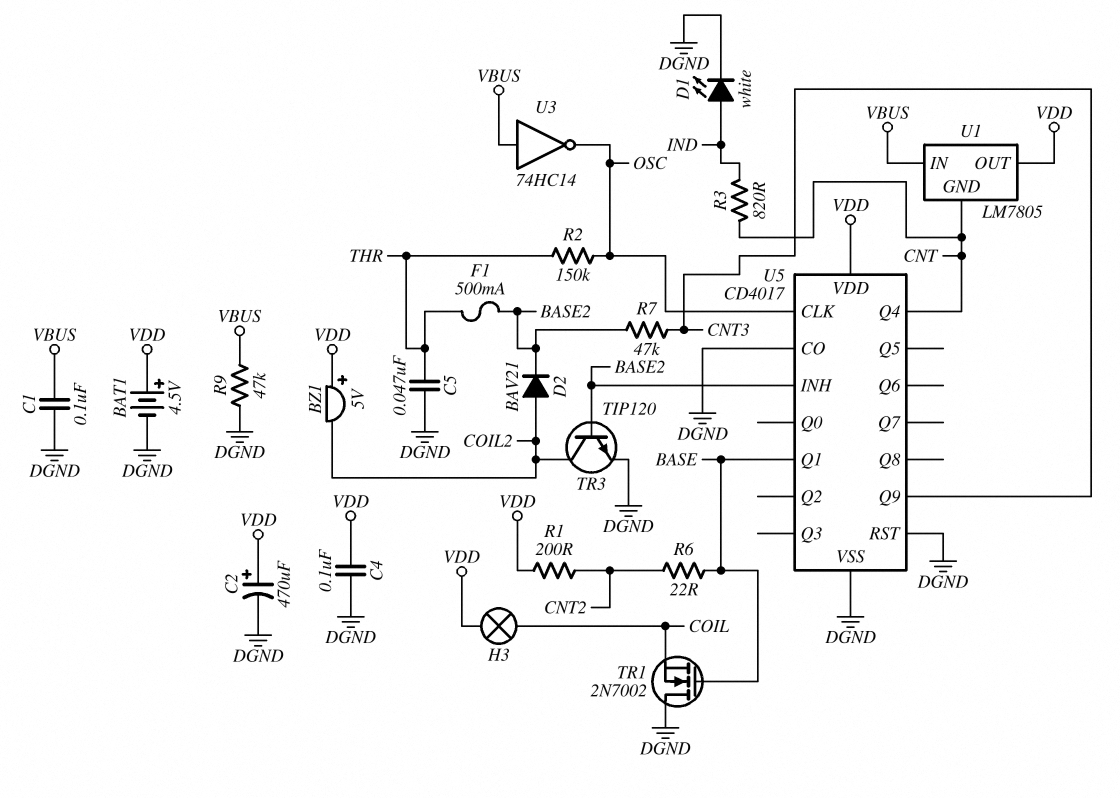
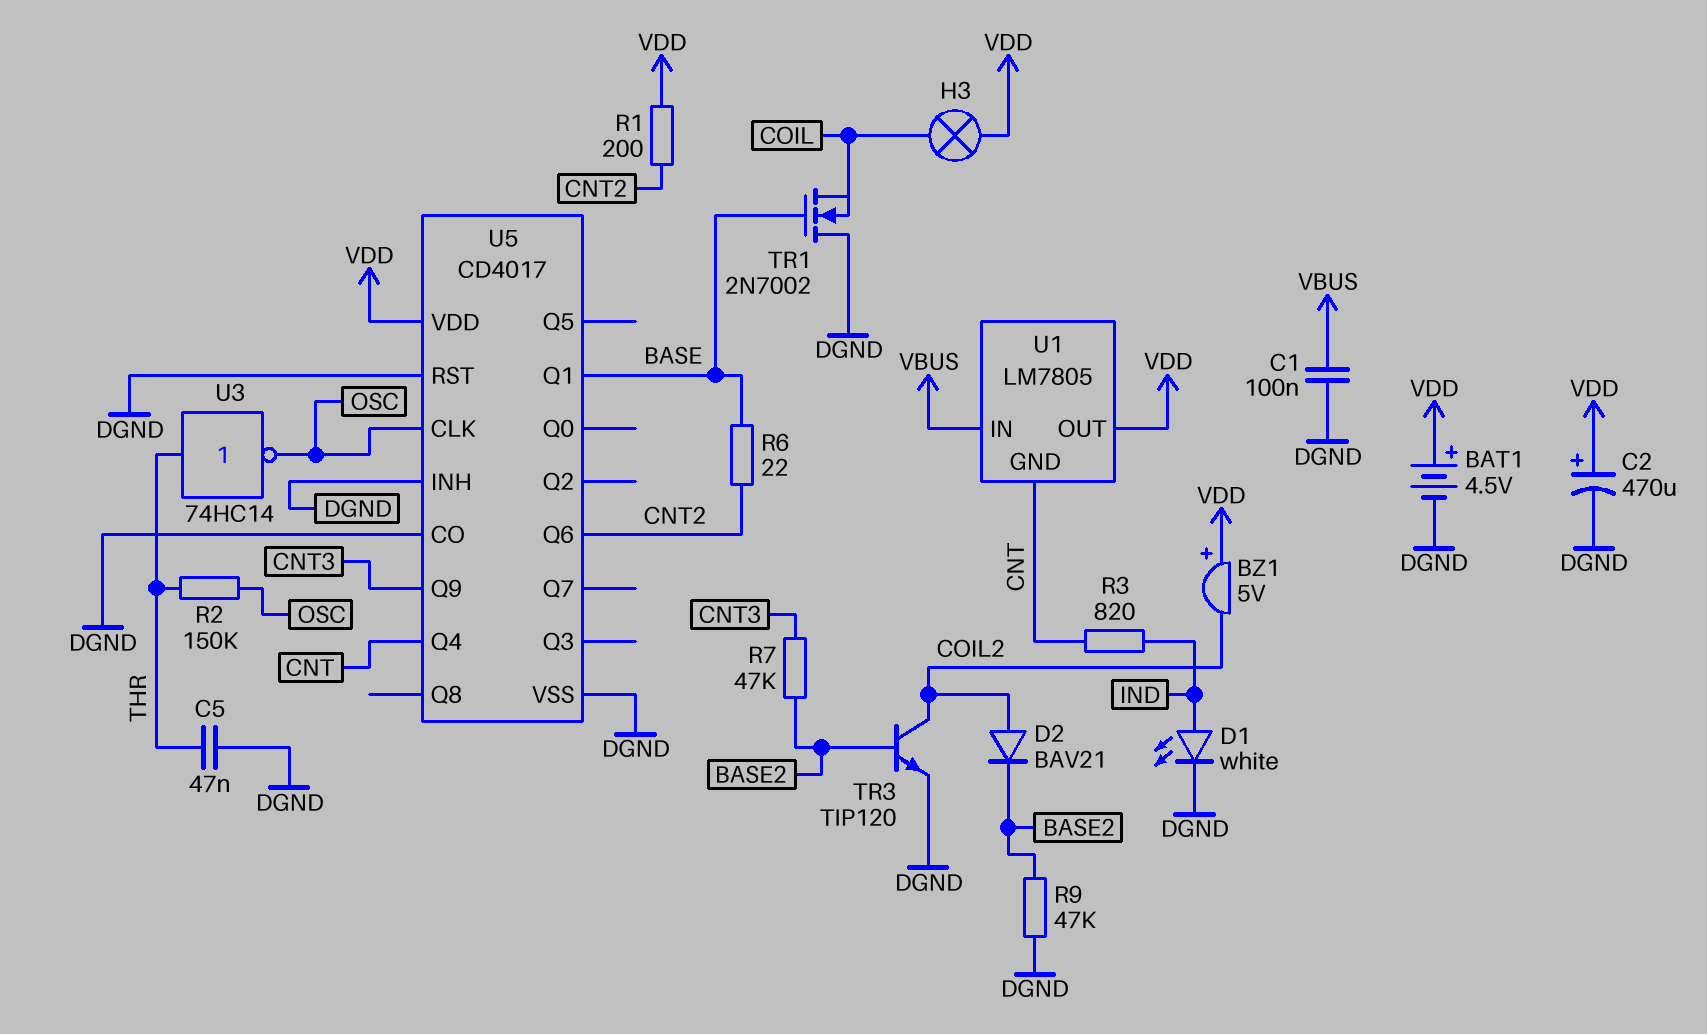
C4: 100nF (DGND, VDD) -> none
F1: 500mA (BASE2, THR) -> none
R9: 47k (DGND, VBUS) -> 47k (BASE2, DGND)
U3: NOT 74HC14 (in VBUS, out OSC) -> NOT 74HC14 (in THR, out OSC)
U5 pin INH: BASE2 -> DGND
U5 pin Q6: none -> CNT2

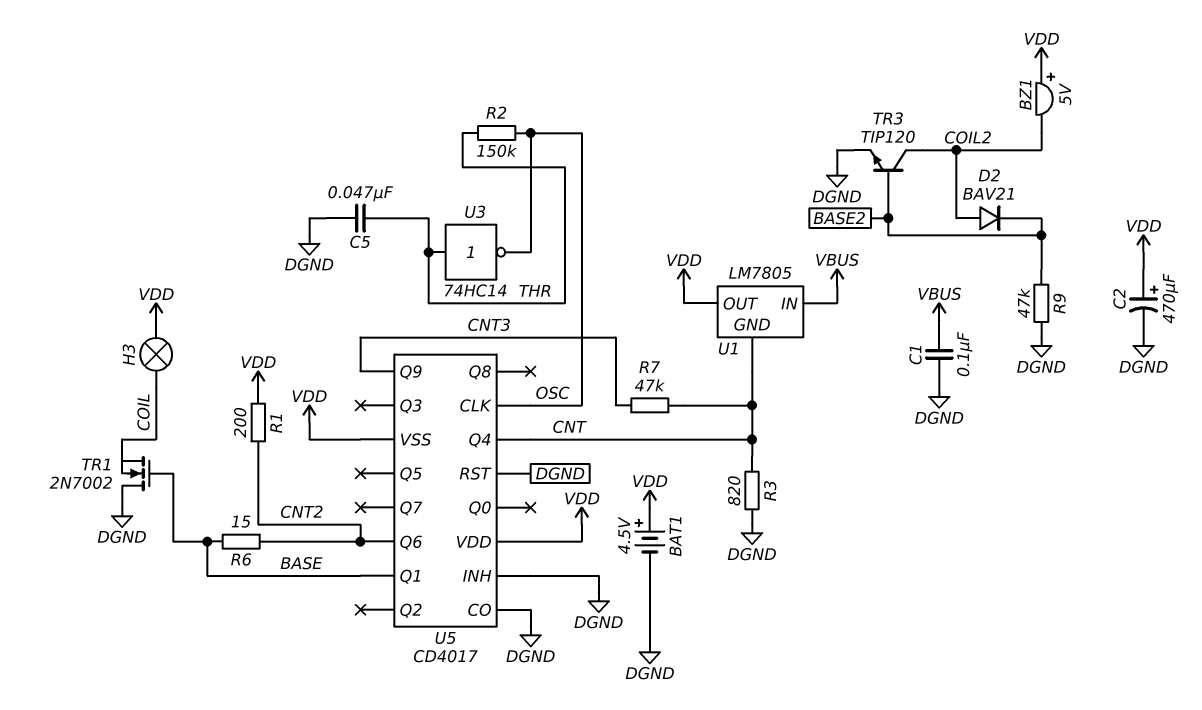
D1: LED white (A IND, K DGND) -> none
R3: 820 (CNT, IND) -> 820 (CNT, DGND)
R6: 22 (BASE, CNT2) -> 15 (BASE, CNT2)
R7: 47k (BASE2, CNT3) -> 47k (CNT, CNT3)
U5 pin VSS: DGND -> VDD

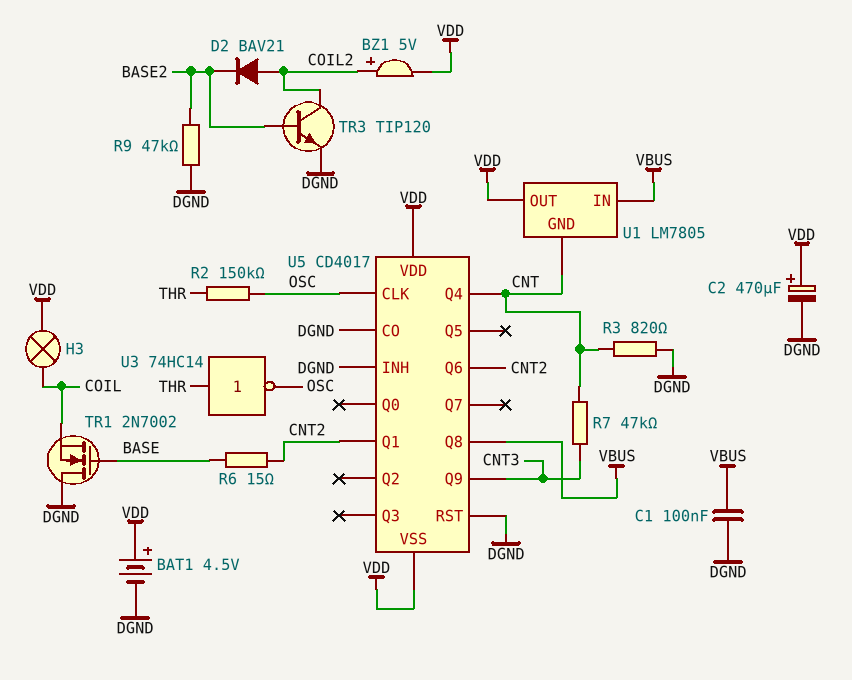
BZ1: buzzer 5V (plus VDD, minus COIL2) -> buzzer 5V (plus COIL2, minus VDD)
C5: 47nF (DGND, THR) -> none
R1: 200 (CNT2, VDD) -> none
U5 pin Q1: BASE -> CNT2
U5 pin Q8: none -> VBUS

